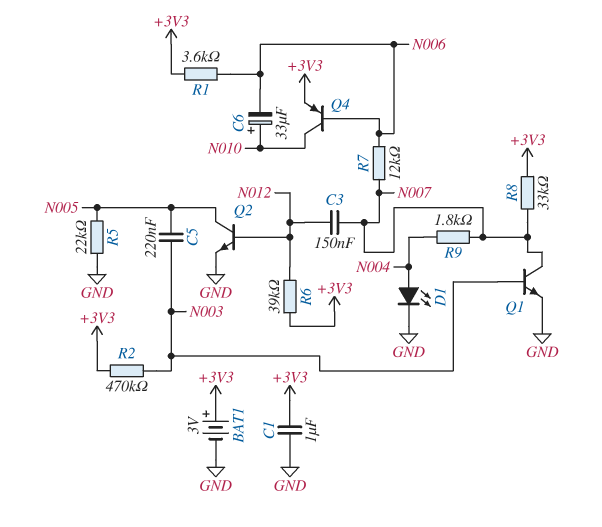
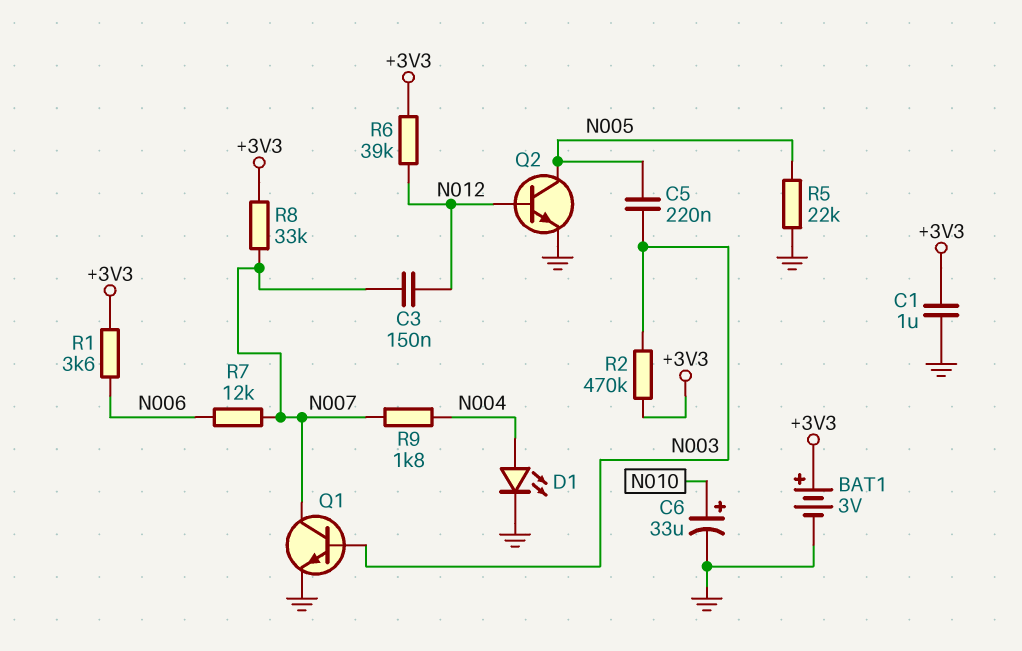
C6: 33uF (plus N010, minus N006) -> 33uF (plus N010, minus GND)
Q4: PNP (B N006, C N010, E +3V3) -> none

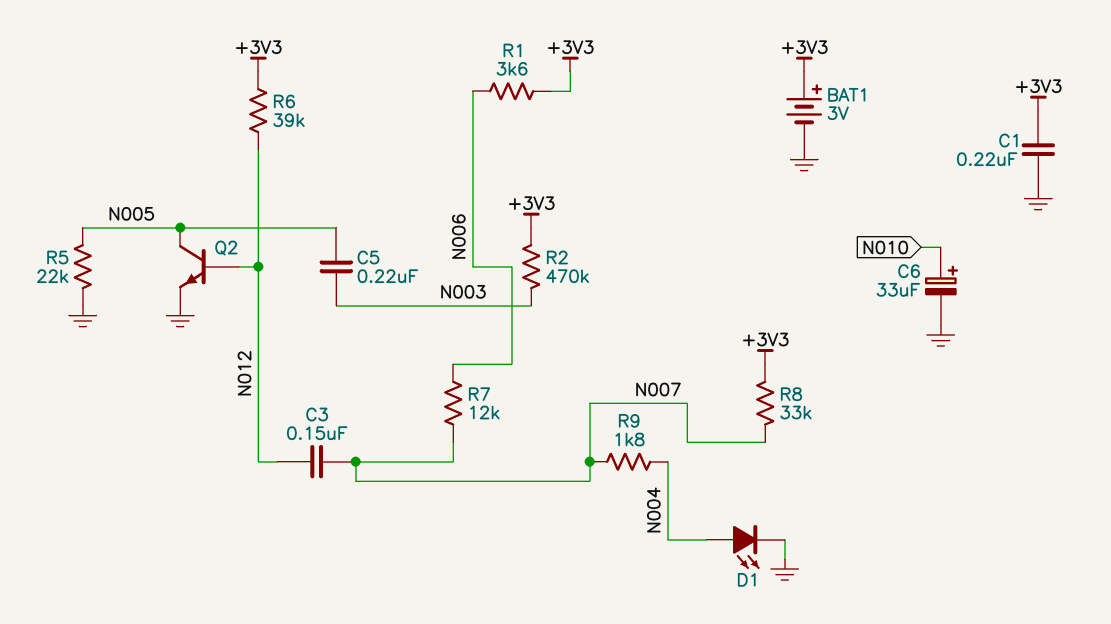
C1: 1uF (+3V3, GND) -> 220nF (+3V3, GND)
Q1: NPN (B N003, C N007, E GND) -> none

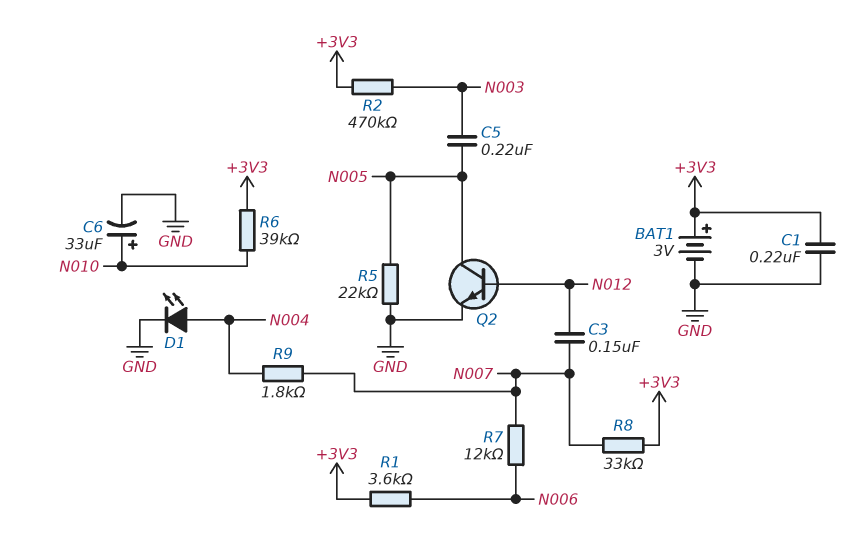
R6: 39k (+3V3, N012) -> 39k (+3V3, N010)

